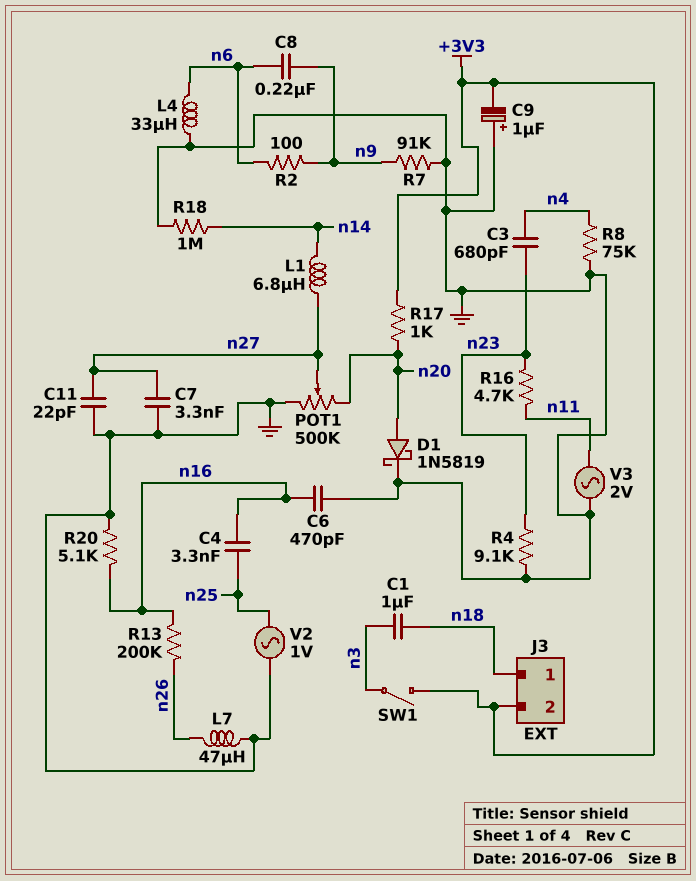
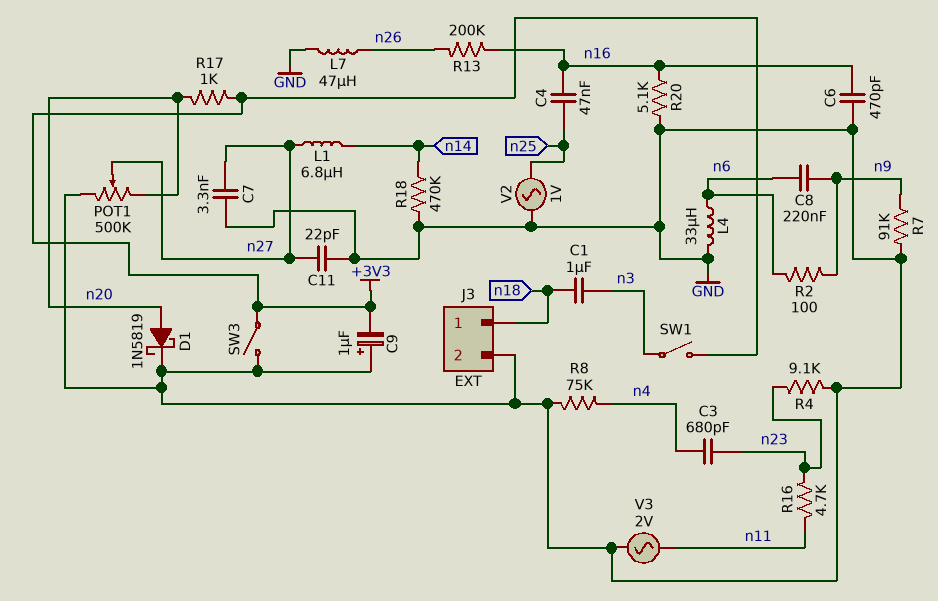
C4: 3.3nF (n16, n25) -> 47nF (n16, n25)
J3 pin 2: +3V3 -> GND
R18: 1M (GND, n14) -> 470k (GND, n14)
SW3: none -> switch (+3V3, GND)

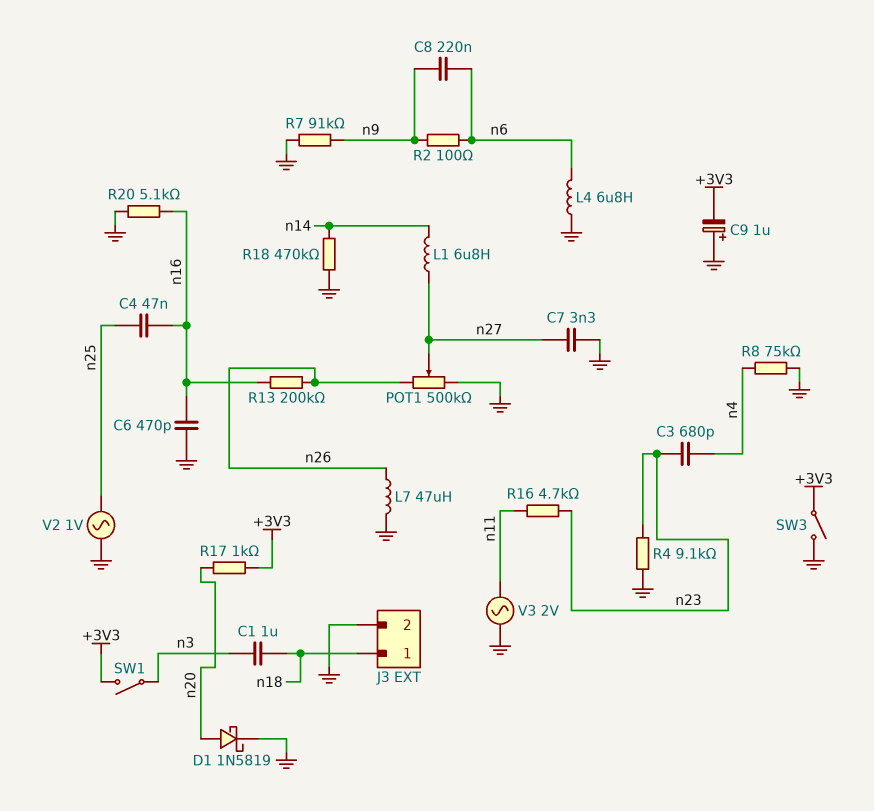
C11: 22pF (GND, n27) -> none
L4: 33uH (GND, n6) -> 6.8uH (GND, n6)
POT1: 500k (GND, n20, wiper n27) -> 500k (GND, n26, wiper n27)

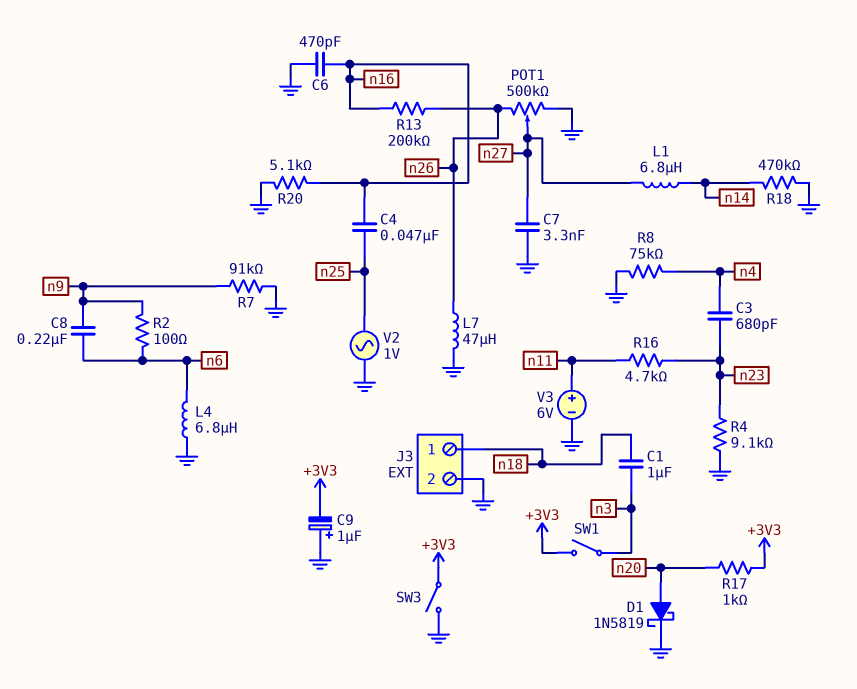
V3: AC 2V (GND, n11) -> 6V (plus n11, minus GND)

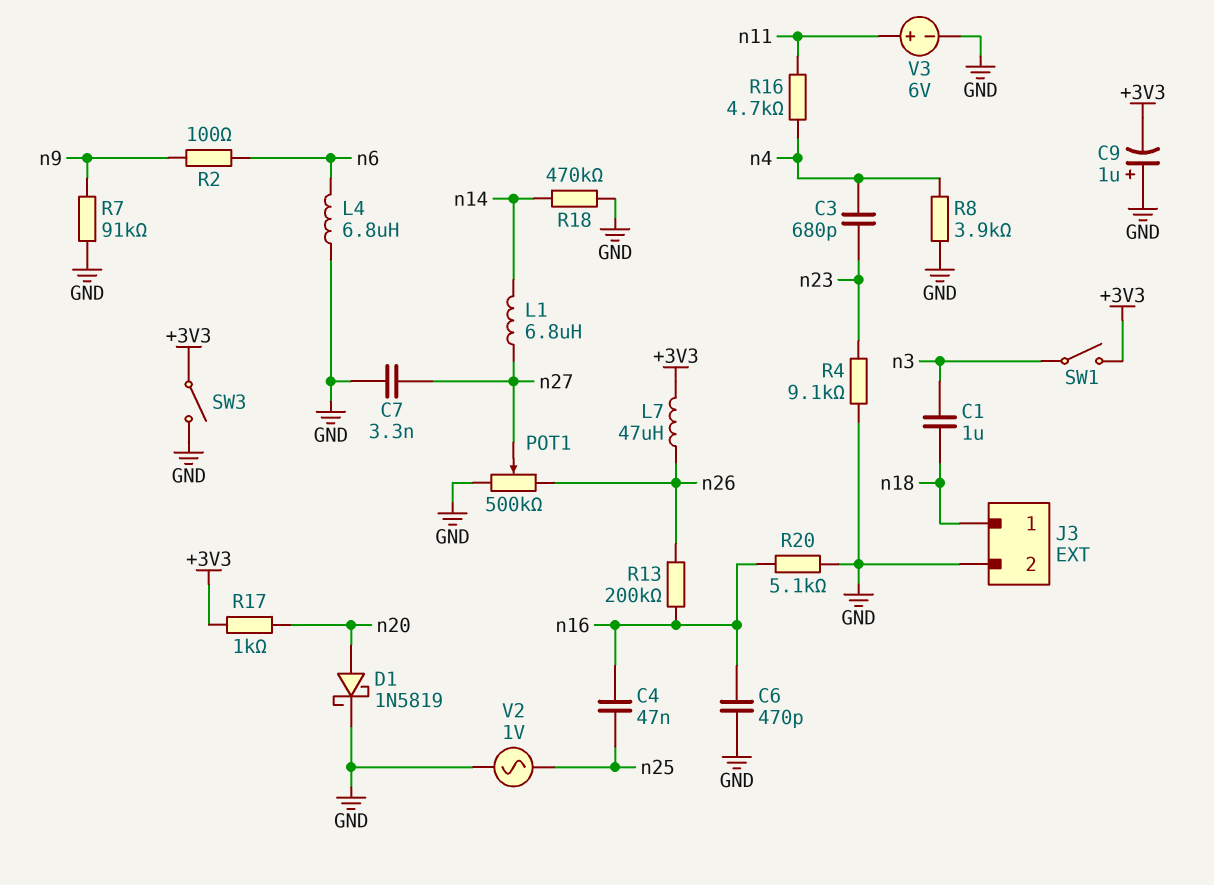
C8: 220nF (n6, n9) -> none
L7: 47uH (GND, n26) -> 47uH (+3V3, n26)
R8: 75k (GND, n4) -> 3.9k (GND, n4)
R16: 4.7k (n11, n23) -> 4.7k (n4, n11)

